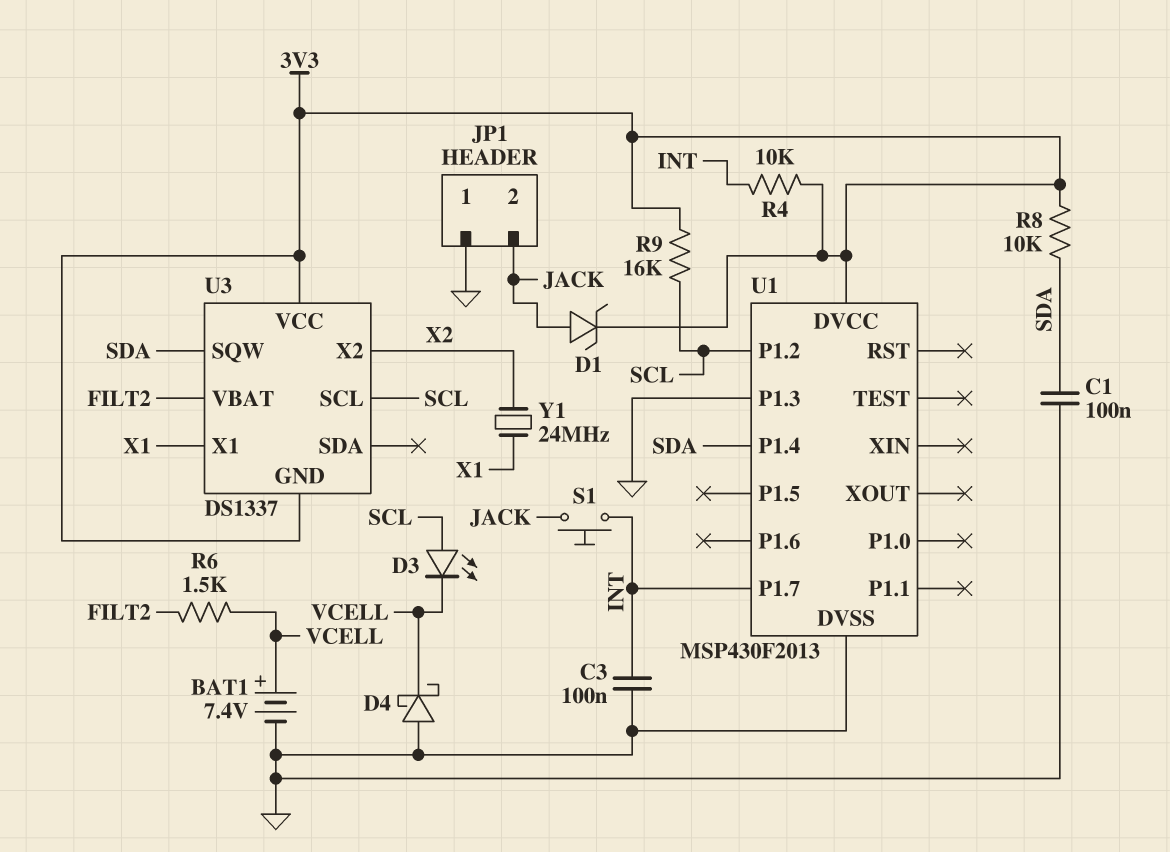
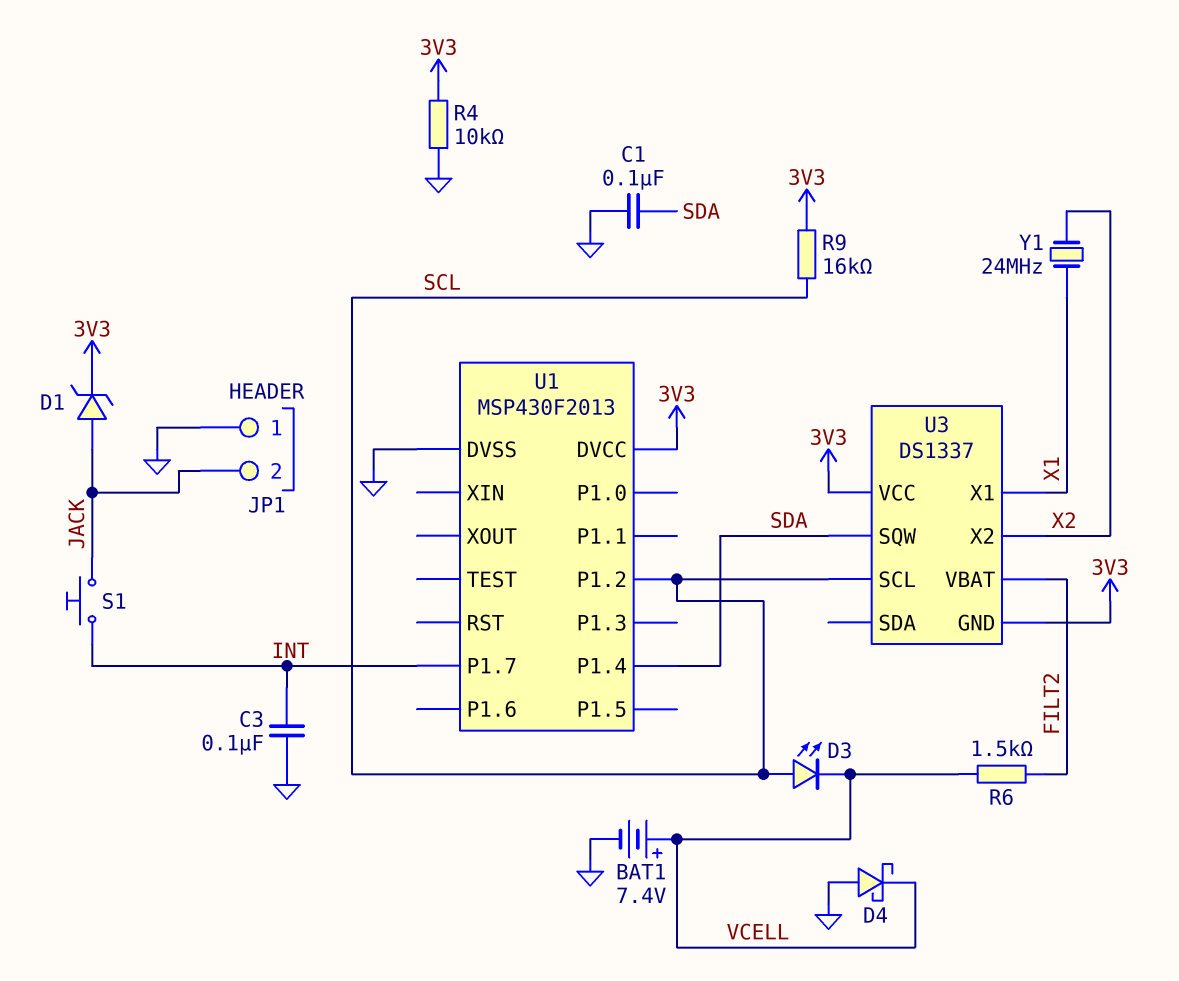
R4: 10k (3V3, INT) -> 10k (3V3, GND)
R8: 10k (3V3, SDA) -> none
U1 pin P1.3: GND -> none

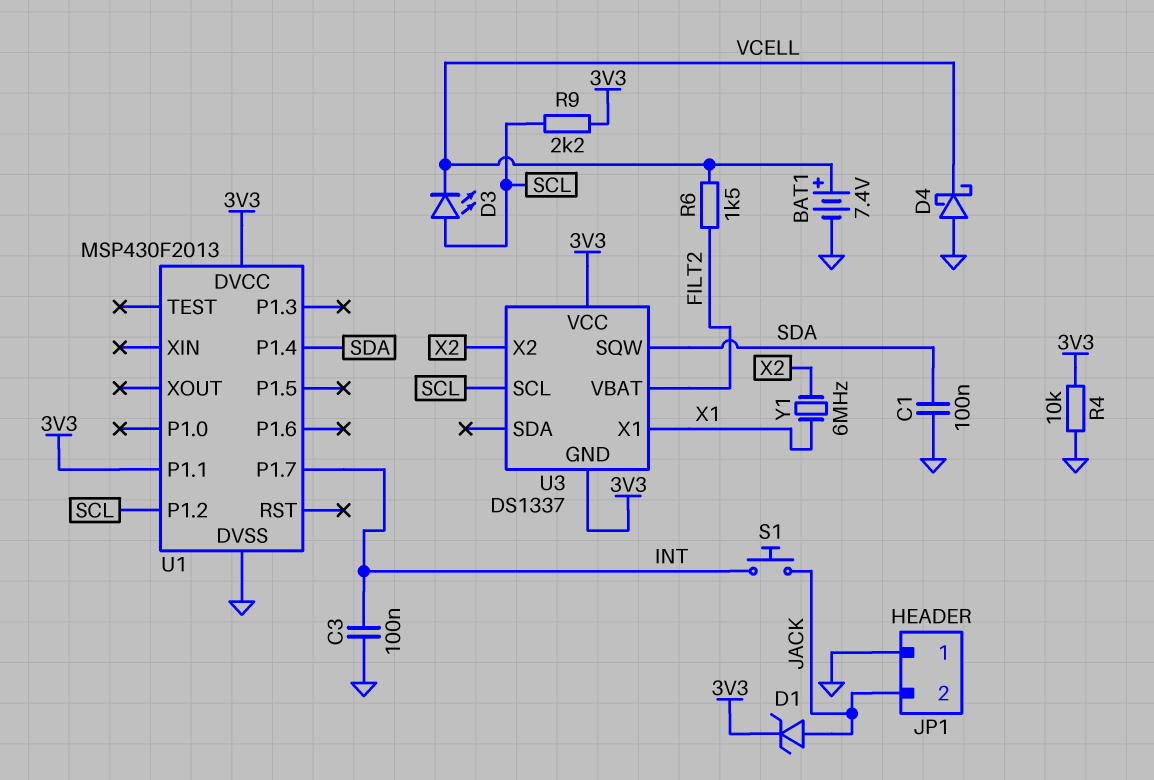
R9: 16k (3V3, SCL) -> 2.2k (3V3, SCL)
U1 pin P1.1: none -> 3V3
Y1: 24MHz (X1, X2) -> 6MHz (X1, X2)

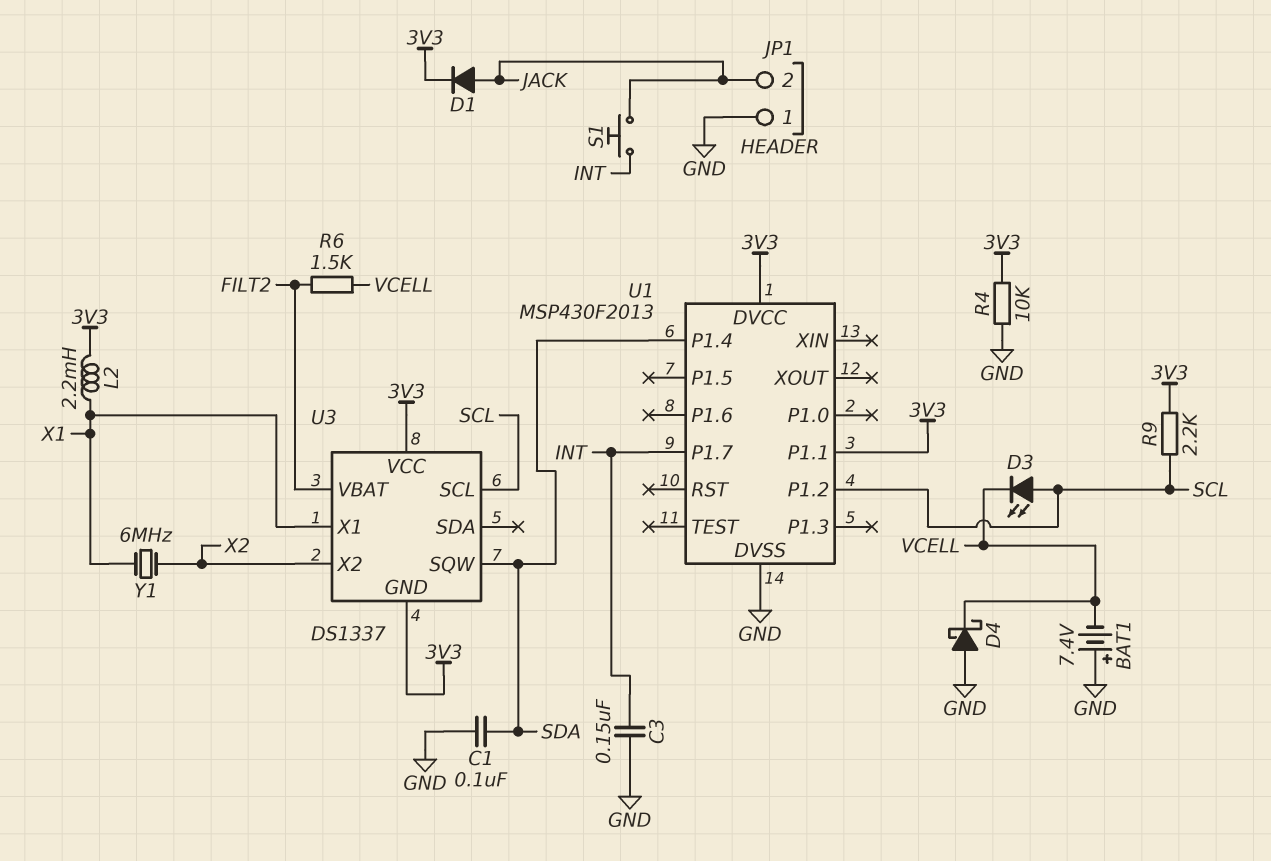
BAT1: 7.4V (plus VCELL, minus GND) -> 7.4V (plus GND, minus VCELL)
C3: 100nF (GND, INT) -> 150nF (GND, INT)
D1: zener (A JACK, K 3V3) -> diode (A JACK, K 3V3)
L2: none -> 2.2mH (3V3, X1)

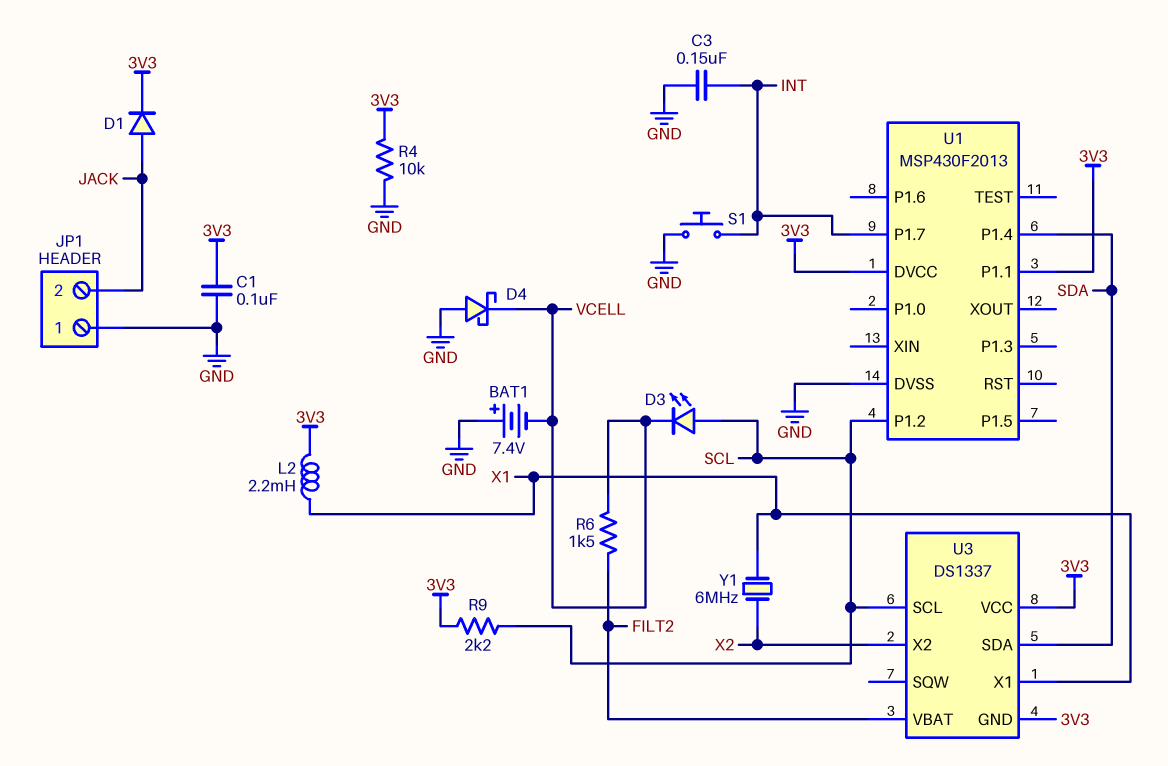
C1: 100nF (GND, SDA) -> 100nF (3V3, GND)
S1: button (INT, JACK) -> button (GND, INT)
U3 pin SDA: none -> SDA
U3 pin SQW: SDA -> none

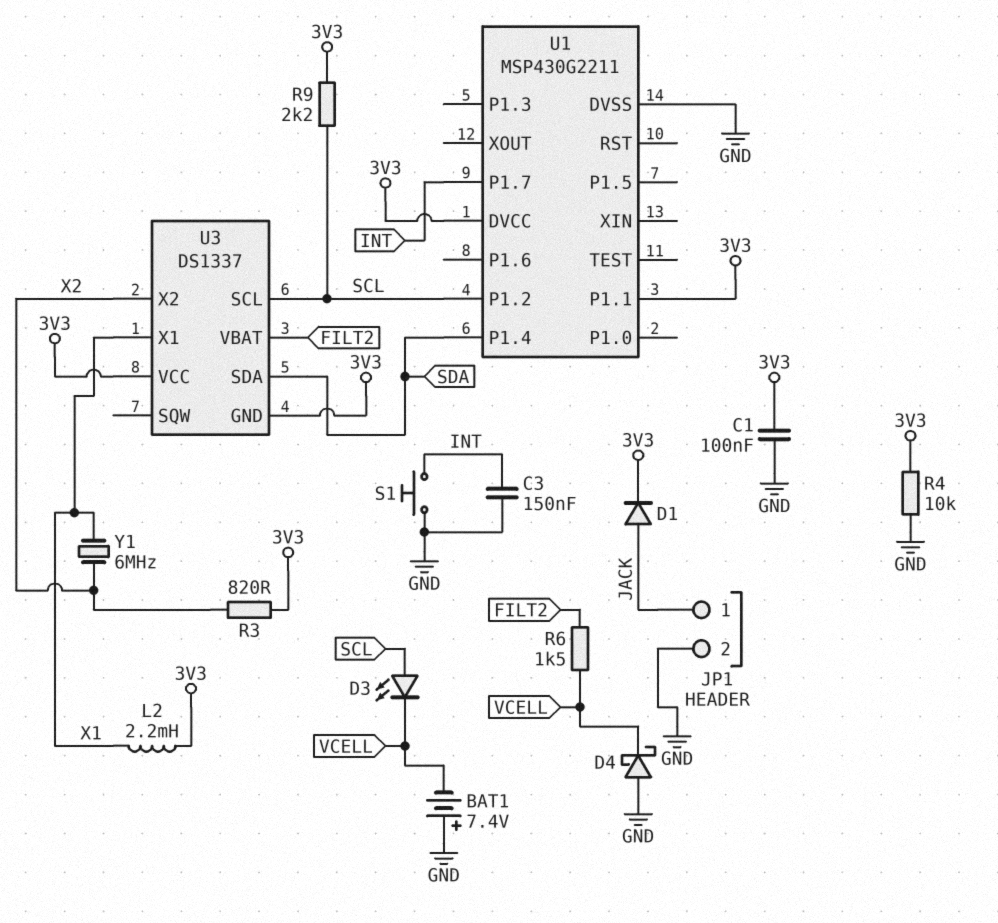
JP1 pin 1: GND -> JACK
JP1 pin 2: JACK -> GND
R3: none -> 820 (3V3, X2)
U1: MSP430F2013 -> MSP430G2211

